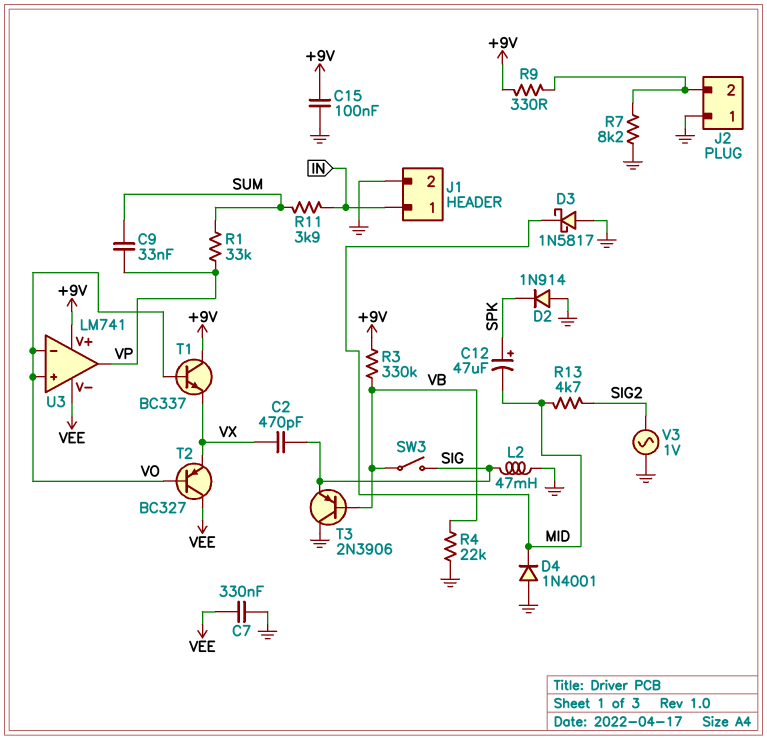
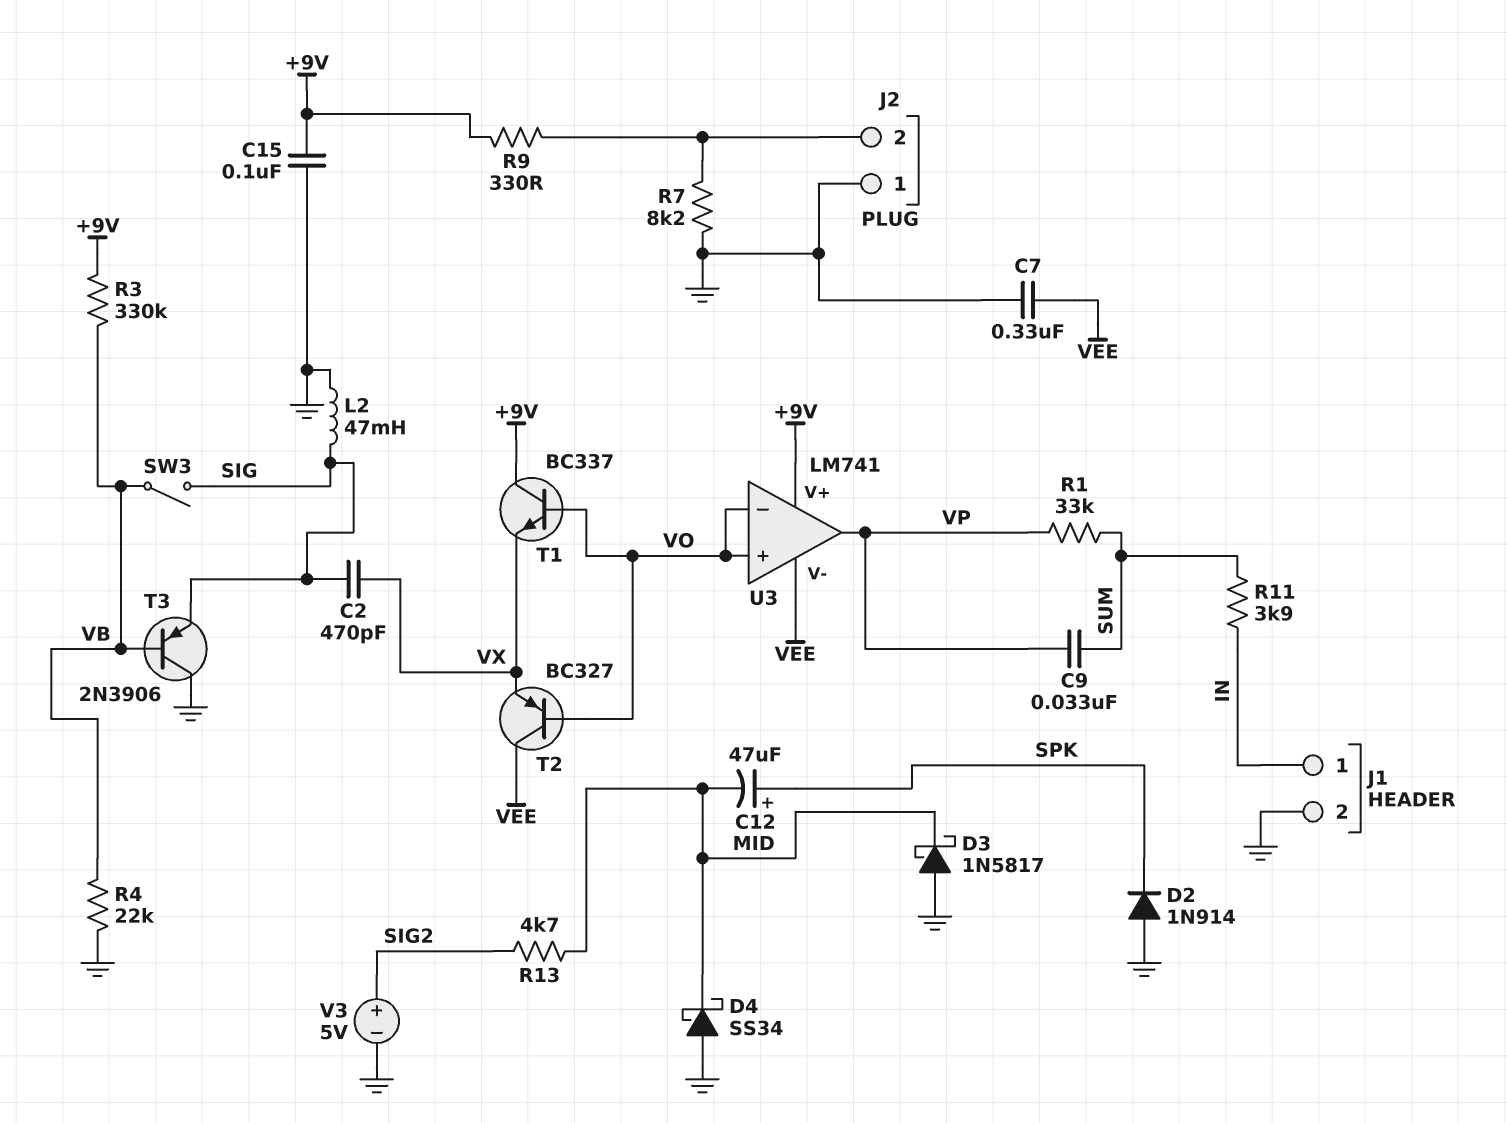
D4: diode 1N4001 (A GND, K MID) -> schottky SS34 (A GND, K MID)
V3: AC 1V (GND, SIG2) -> 5V (plus SIG2, minus GND)

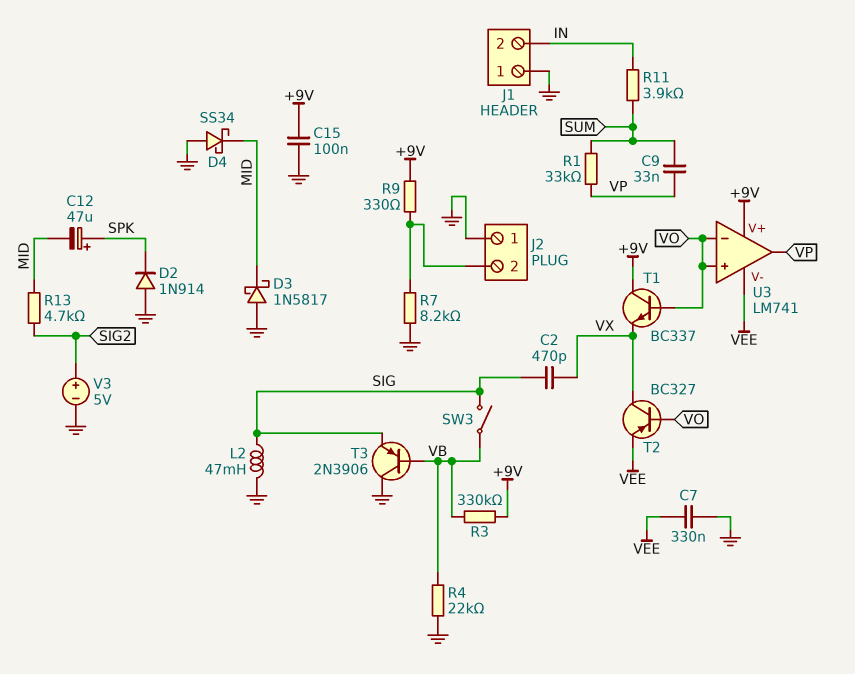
J1 pin 1: IN -> GND
J1 pin 2: GND -> IN
T2: PNP BC327 (B VO, C VEE, E VX) -> PNP BC327 (B VO, C VX, E VEE)

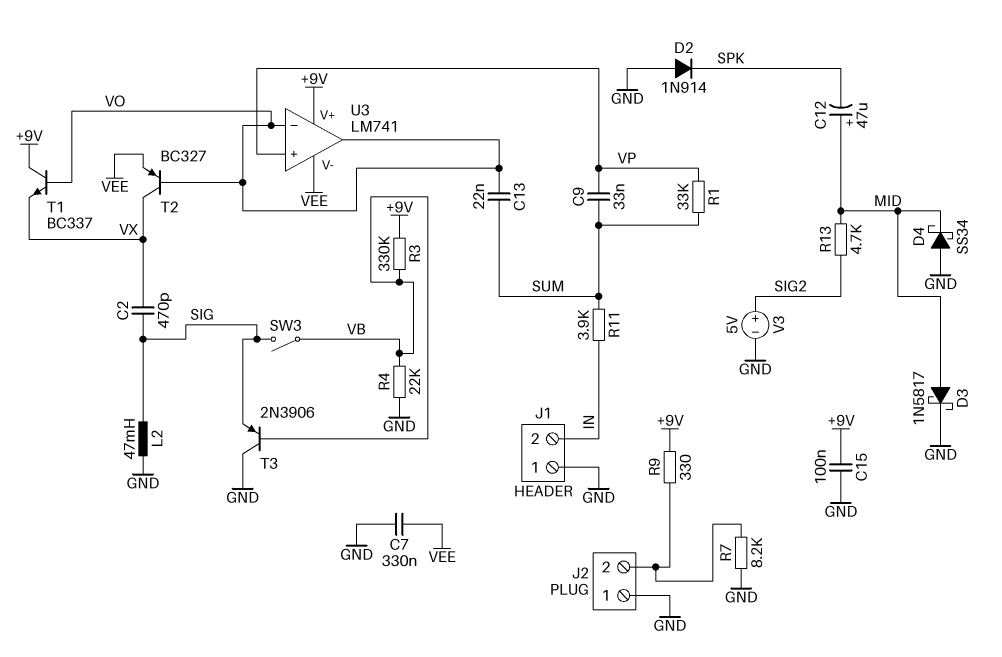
C12: 47uF (plus SPK, minus MID) -> 47uF (plus MID, minus SPK)
C13: none -> 22nF (SUM, VO)
D3: schottky 1N5817 (A GND, K MID) -> schottky 1N5817 (A MID, K GND)
U3 pin in+: VO -> VP
U3 pin out: VP -> VO

